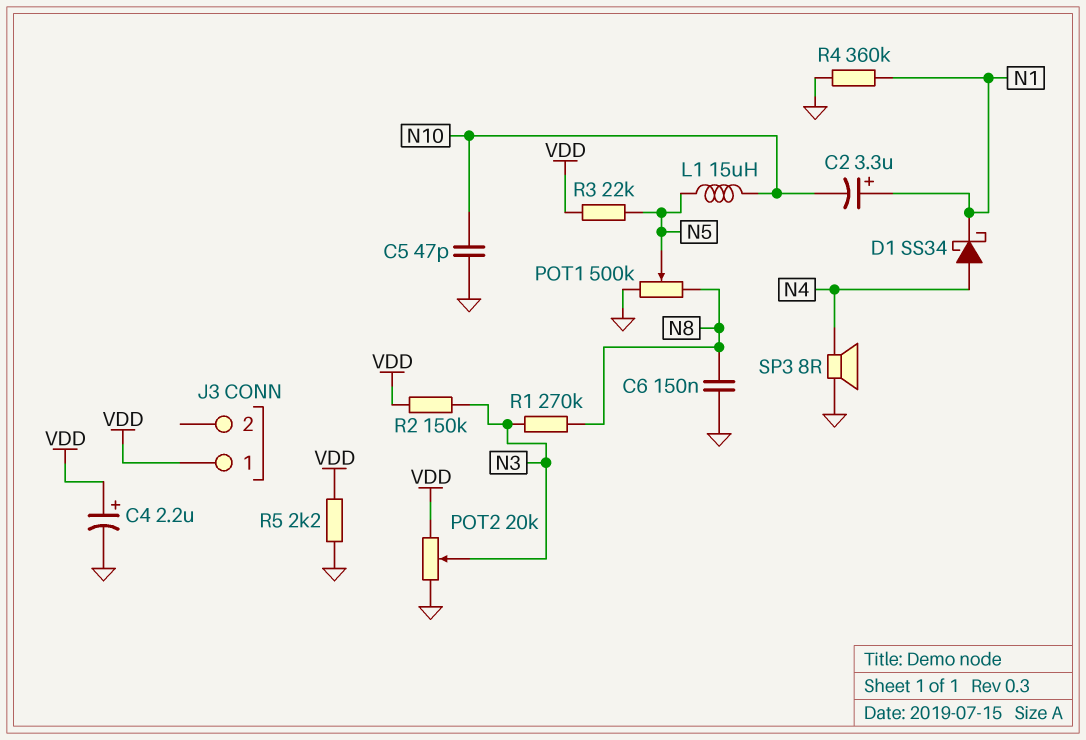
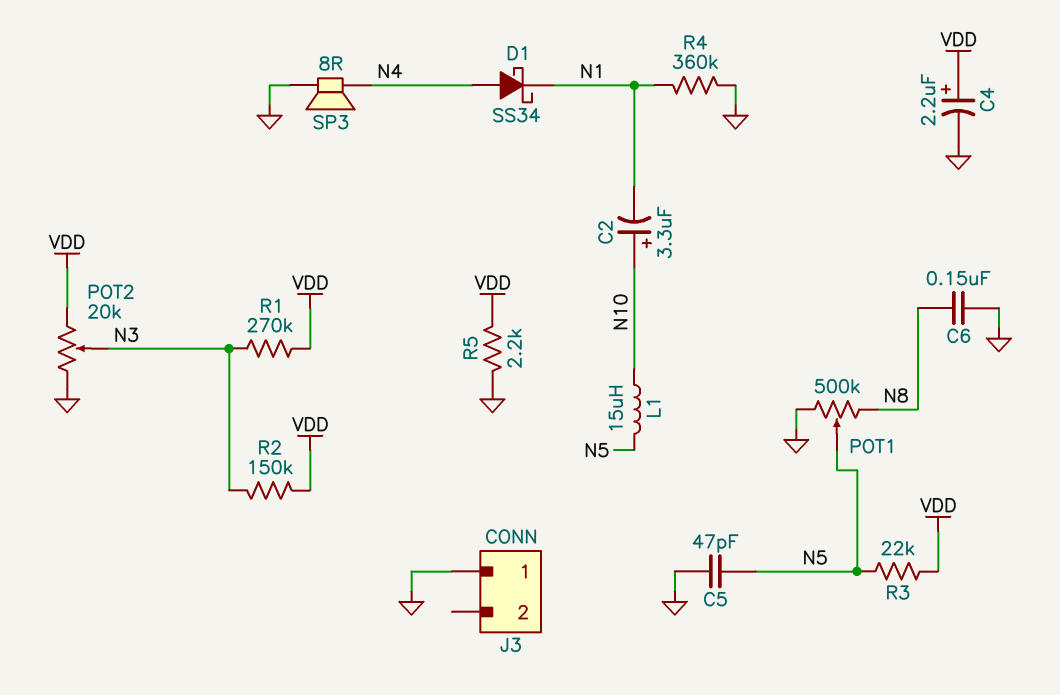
C2: 3.3uF (plus N1, minus N10) -> 3.3uF (plus N10, minus N1)
C5: 47pF (GND, N10) -> 47pF (GND, N5)
J3 pin 1: VDD -> GND
R1: 270k (N3, N8) -> 270k (N3, VDD)

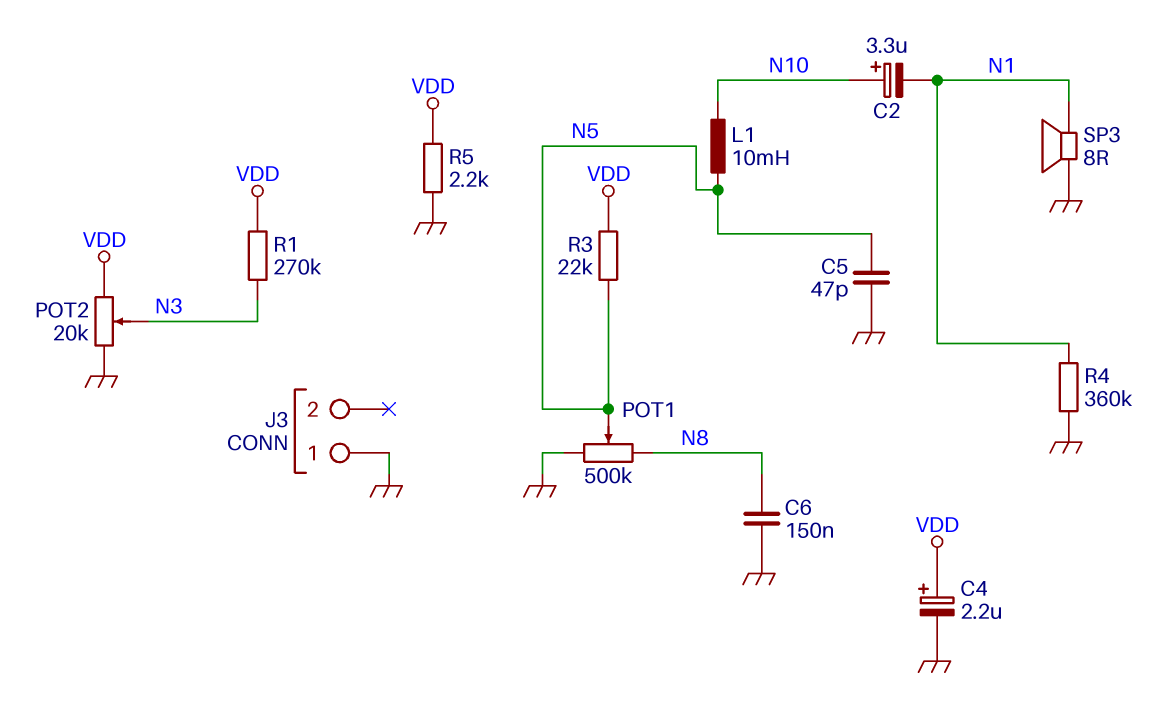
D1: schottky SS34 (A N4, K N1) -> none
L1: 15uH (N5, N10) -> 10mH (N5, N10)
R2: 150k (N3, VDD) -> none
SP3: speaker 8R (GND, N4) -> speaker 8R (GND, N1)

